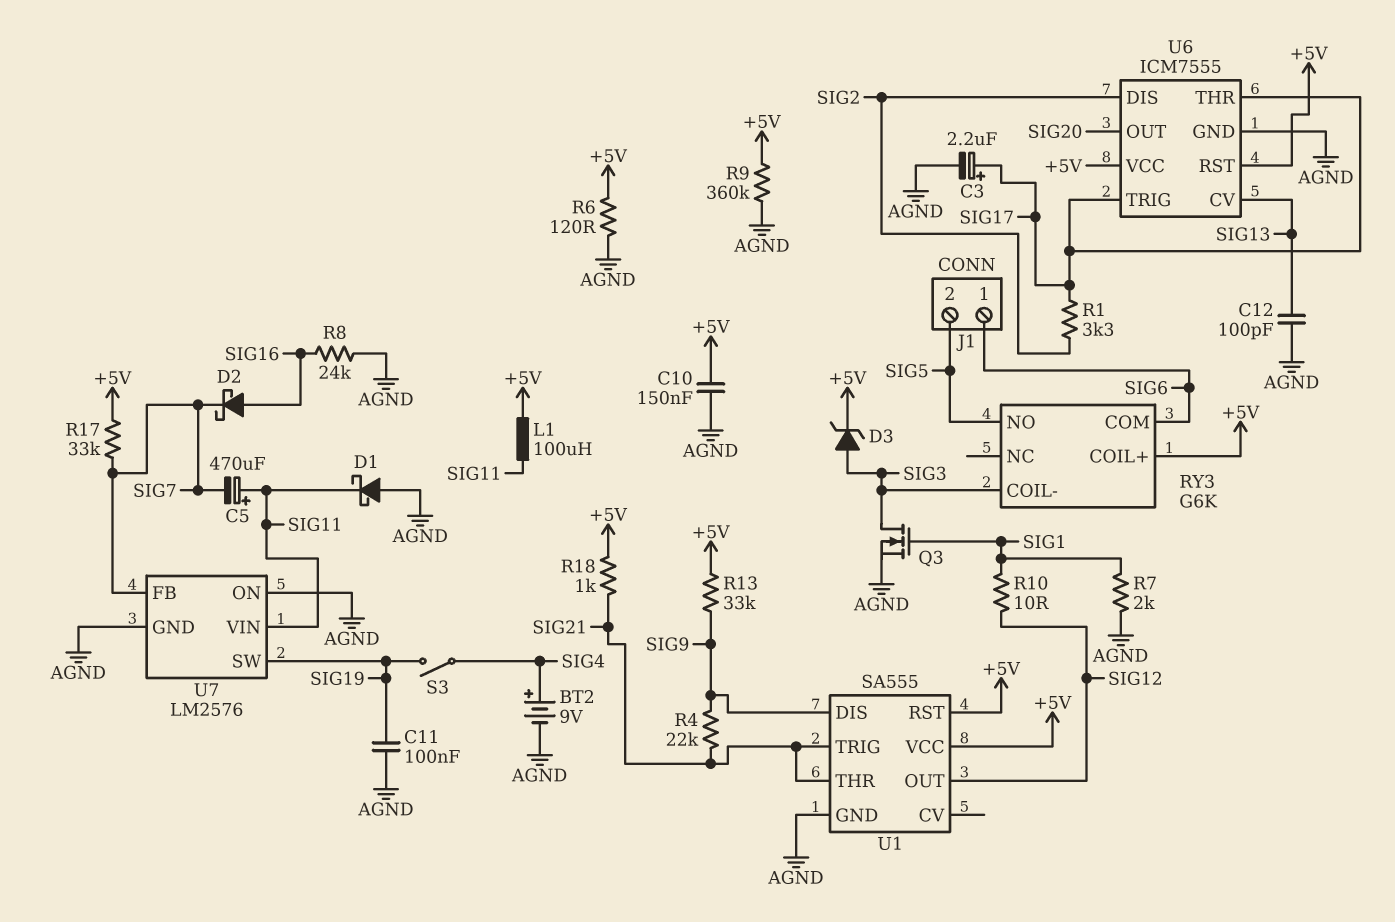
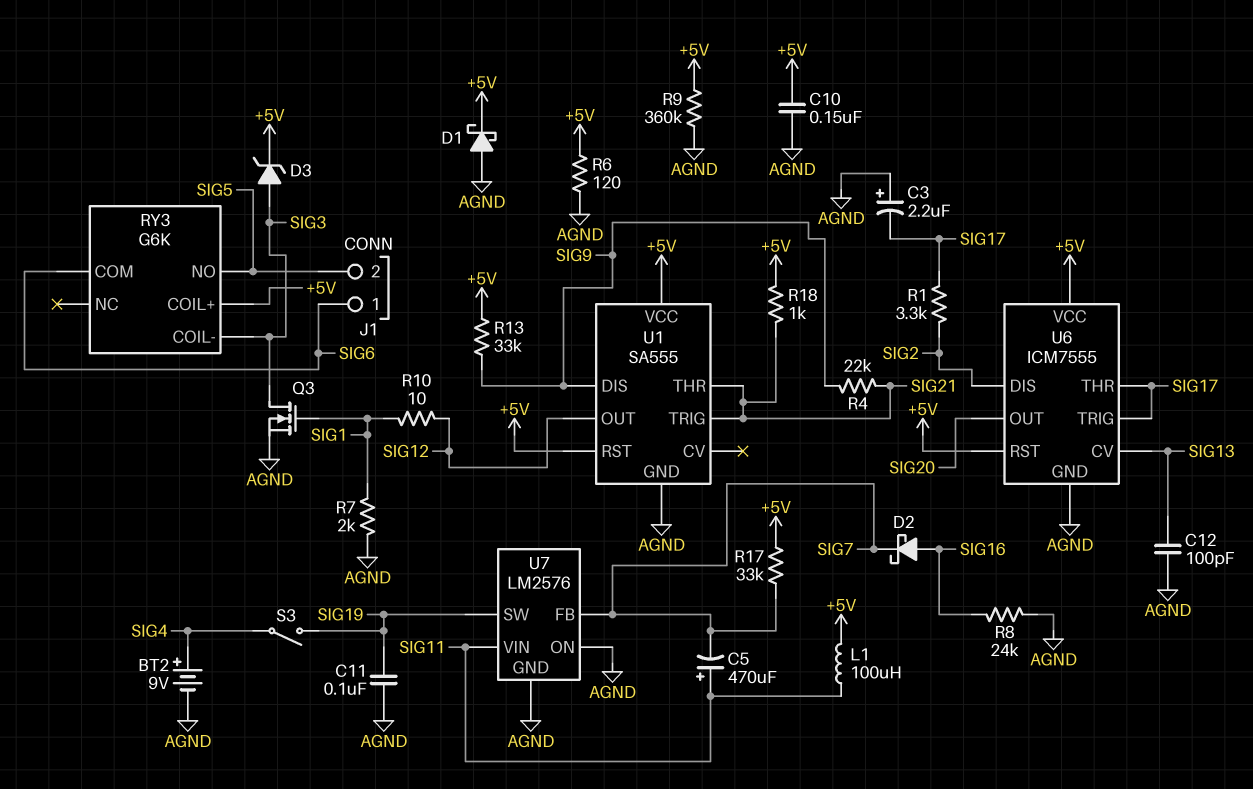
C3: 2.2uF (plus SIG17, minus AGND) -> 2.2uF (plus AGND, minus SIG17)
D1: schottky (A AGND, K SIG11) -> schottky (A AGND, K +5V)

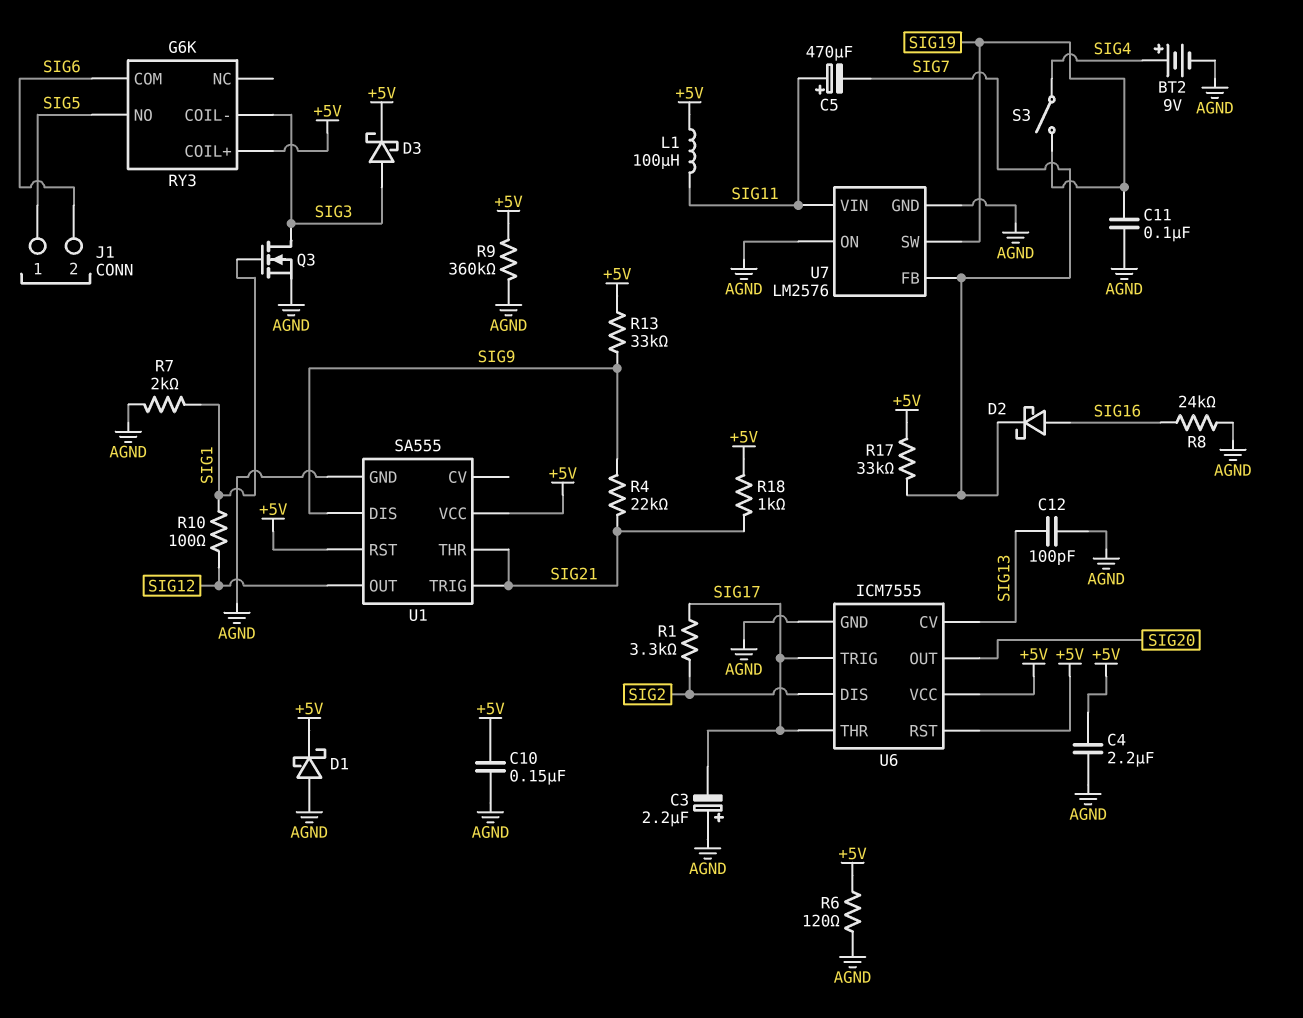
C4: none -> 2.2uF (+5V, AGND)
D3: zener (A SIG3, K +5V) -> schottky (A SIG3, K +5V)
J1 pin 1: SIG6 -> SIG5
J1 pin 2: SIG5 -> SIG6
R10: 10 (SIG1, SIG12) -> 100 (SIG1, SIG12)

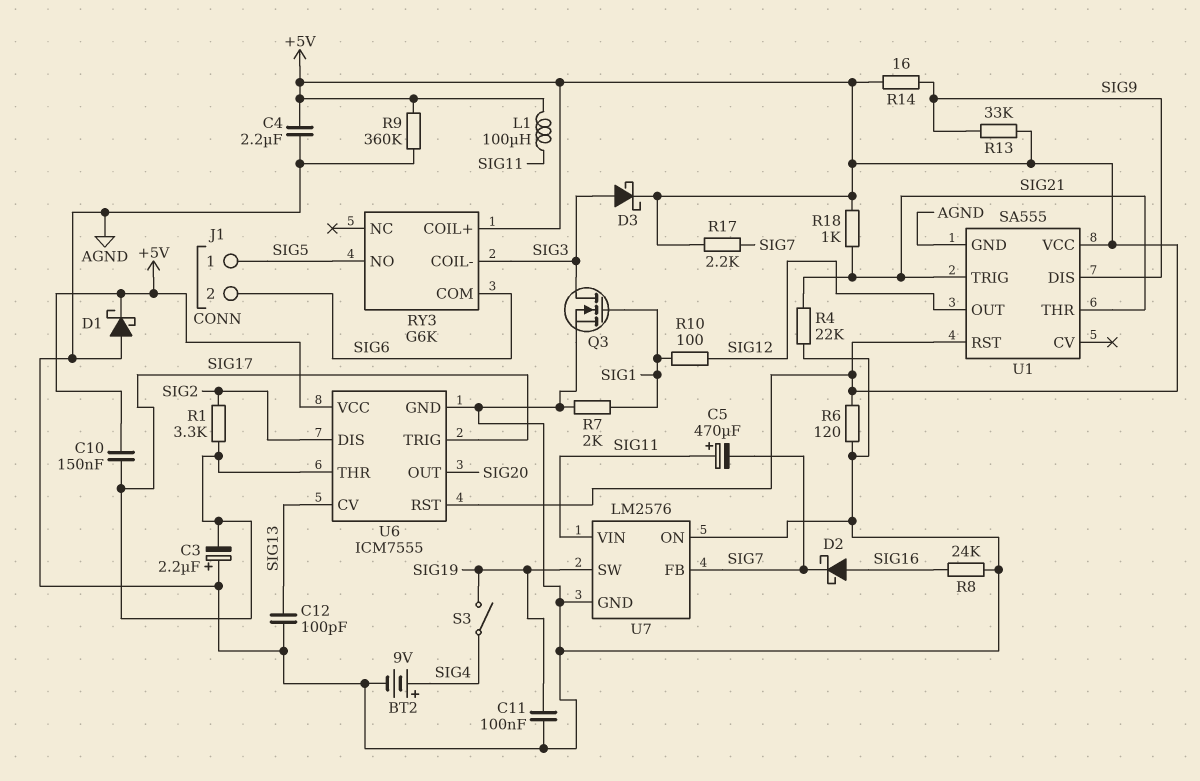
C10: 150nF (+5V, AGND) -> 150nF (+5V, SIG17)
R4: 22k (SIG9, SIG21) -> 22k (AGND, SIG21)
R14: none -> 16 (+5V, SIG9)
R17: 33k (+5V, SIG7) -> 2.2k (+5V, SIG7)

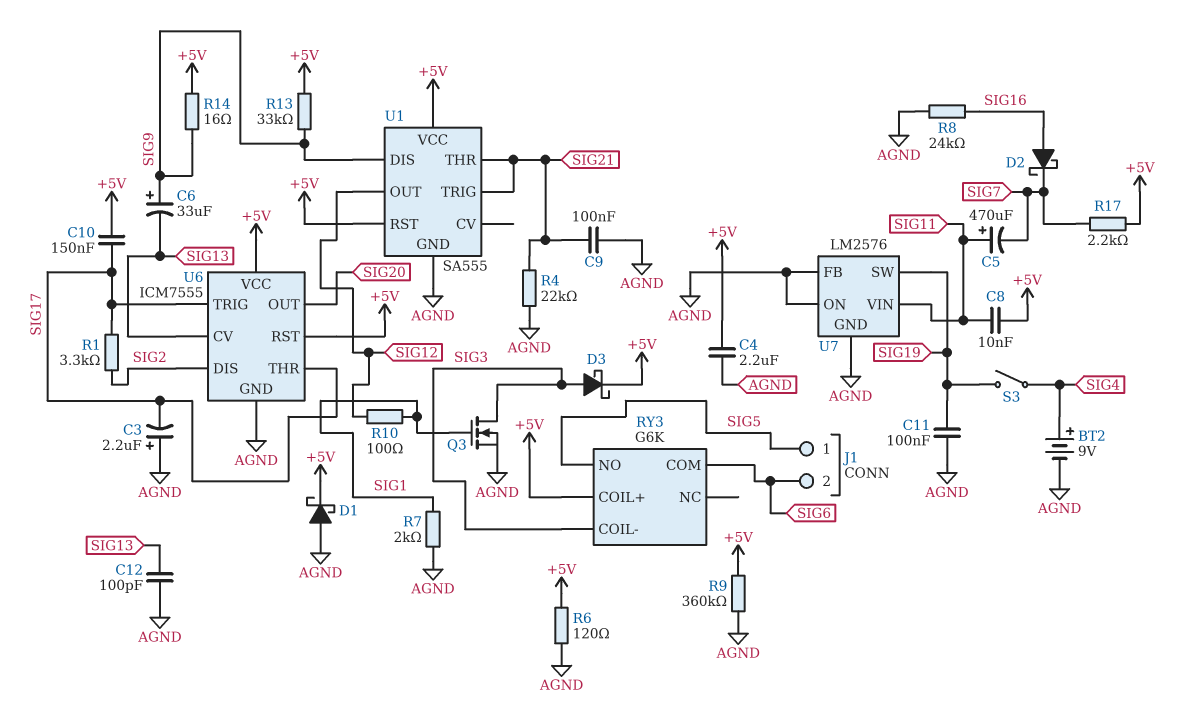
C6: none -> 33uF (plus SIG9, minus SIG13)
C8: none -> 10nF (+5V, SIG11)
C9: none -> 100nF (AGND, SIG21)
L1: 100uH (+5V, SIG11) -> none
R18: 1k (+5V, SIG21) -> none
U7 pin FB: SIG7 -> AGND

